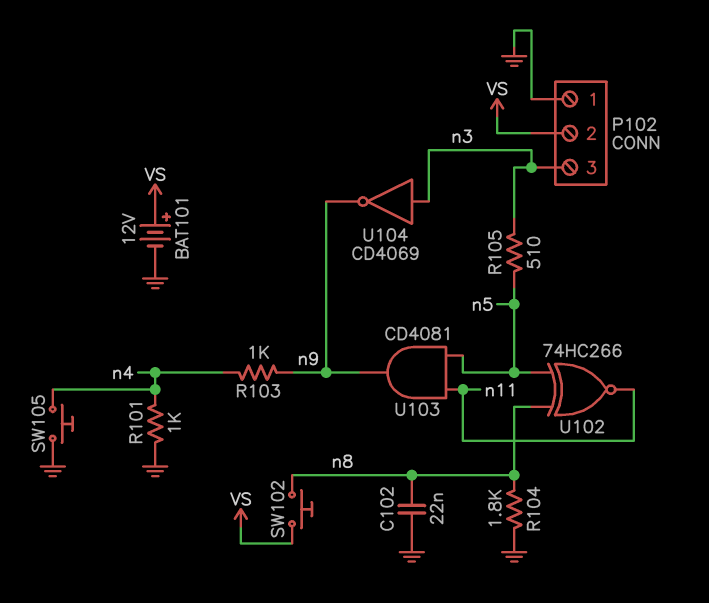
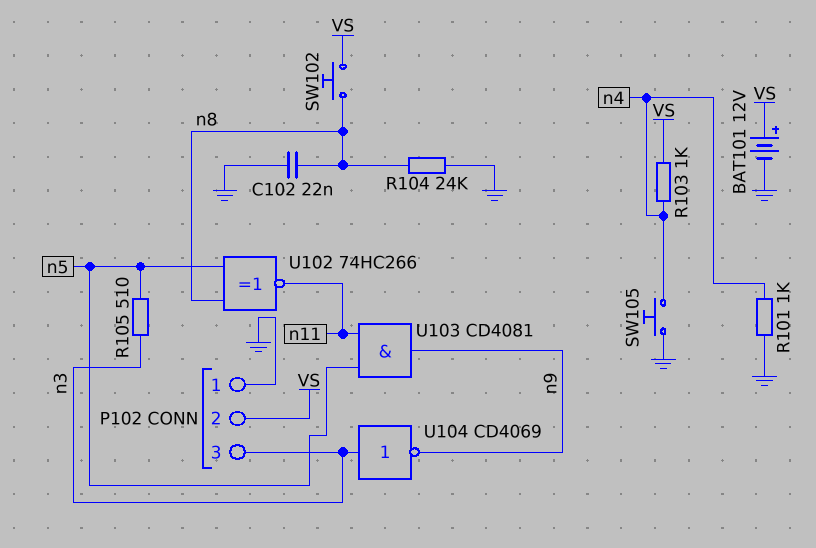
R103: 1k (n4, n9) -> 1k (VS, n4)
R104: 1.8k (GND, n8) -> 24k (GND, n8)

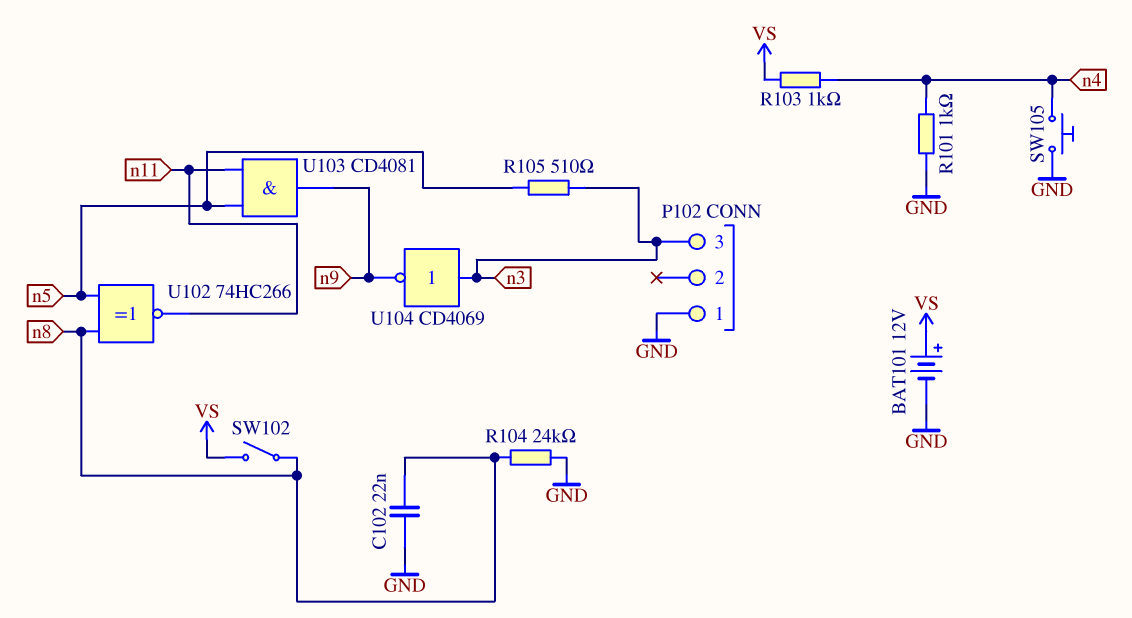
P102 pin 2: VS -> none
SW102: button (VS, n8) -> switch (VS, n8)

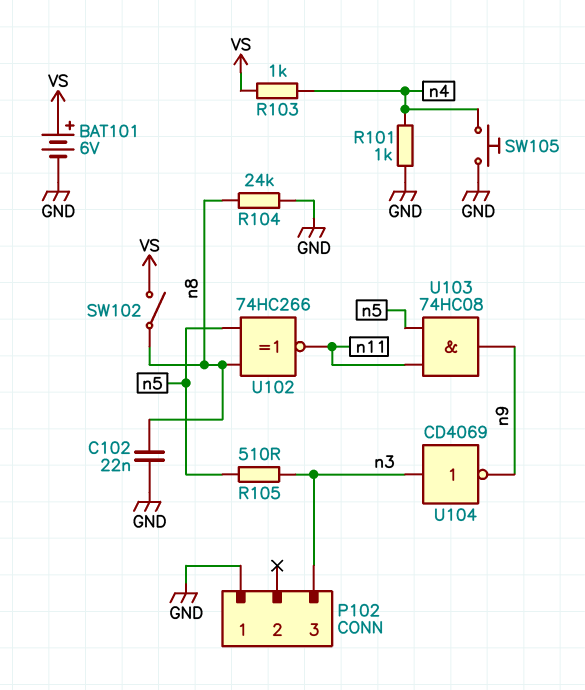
BAT101: 12V (plus VS, minus GND) -> 6V (plus VS, minus GND)
U103: AND CD4081 (in n5, in n11, out n9) -> AND 74HC08 (in n5, in n11, out n9)

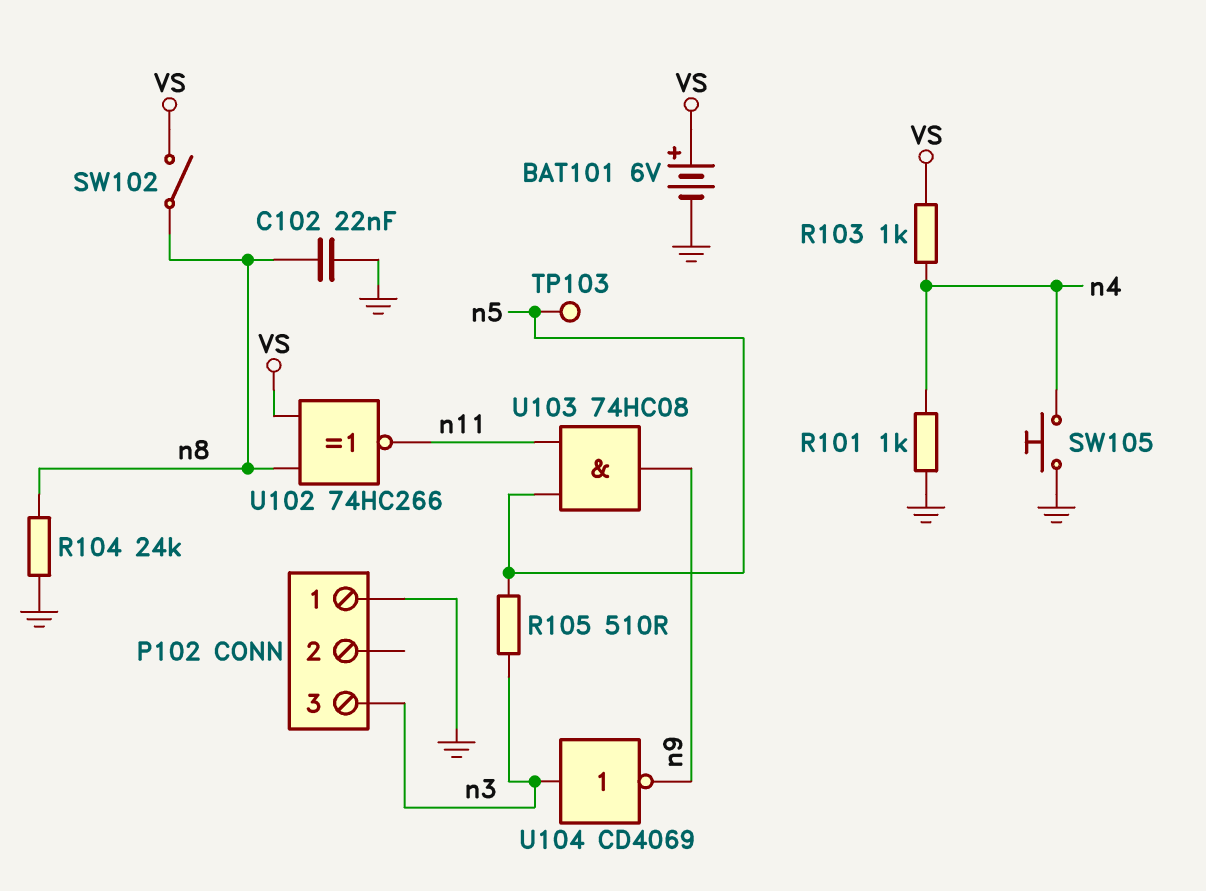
TP103: none -> test point (n5)
U102: XNOR 74HC266 (in n5, in n8, out n11) -> XNOR 74HC266 (in VS, in n8, out n11)

